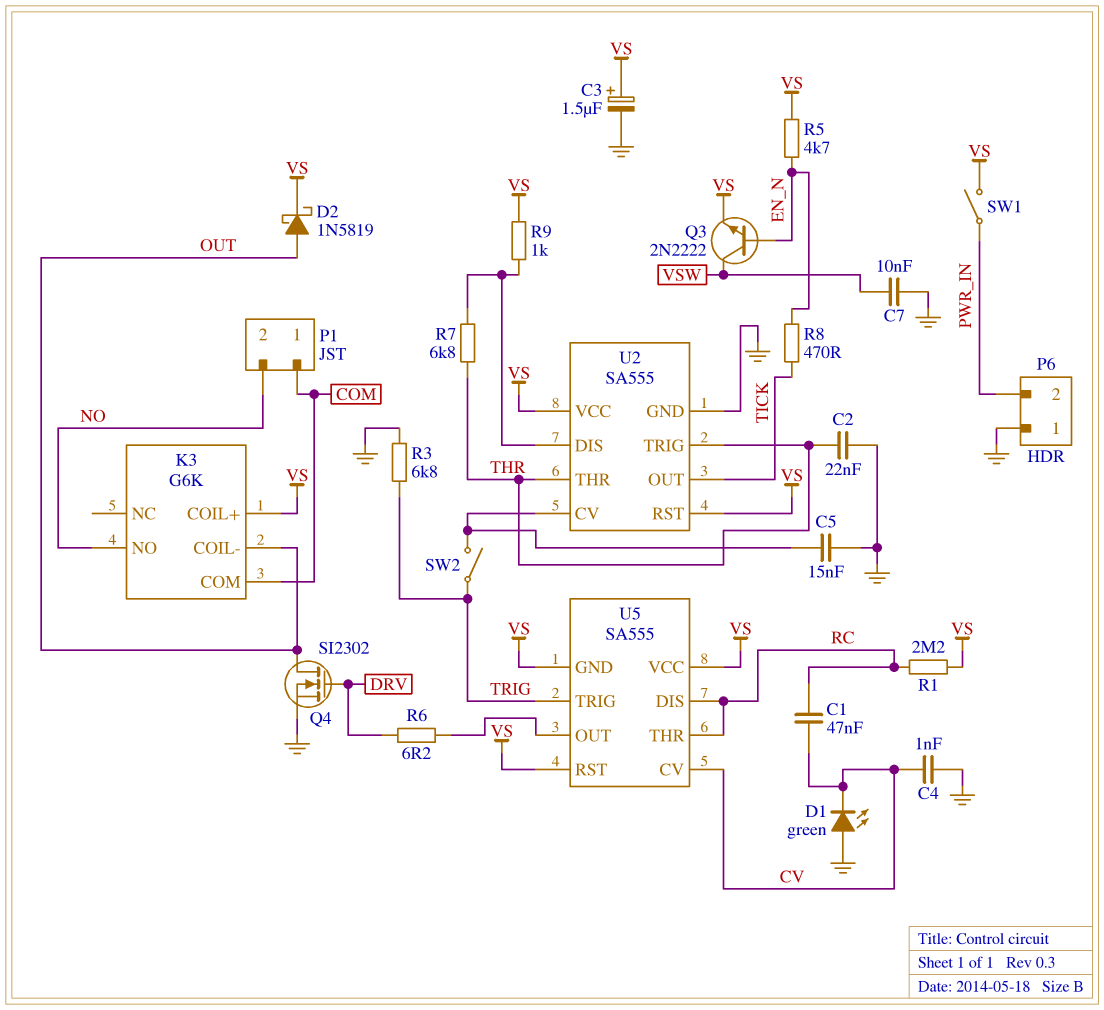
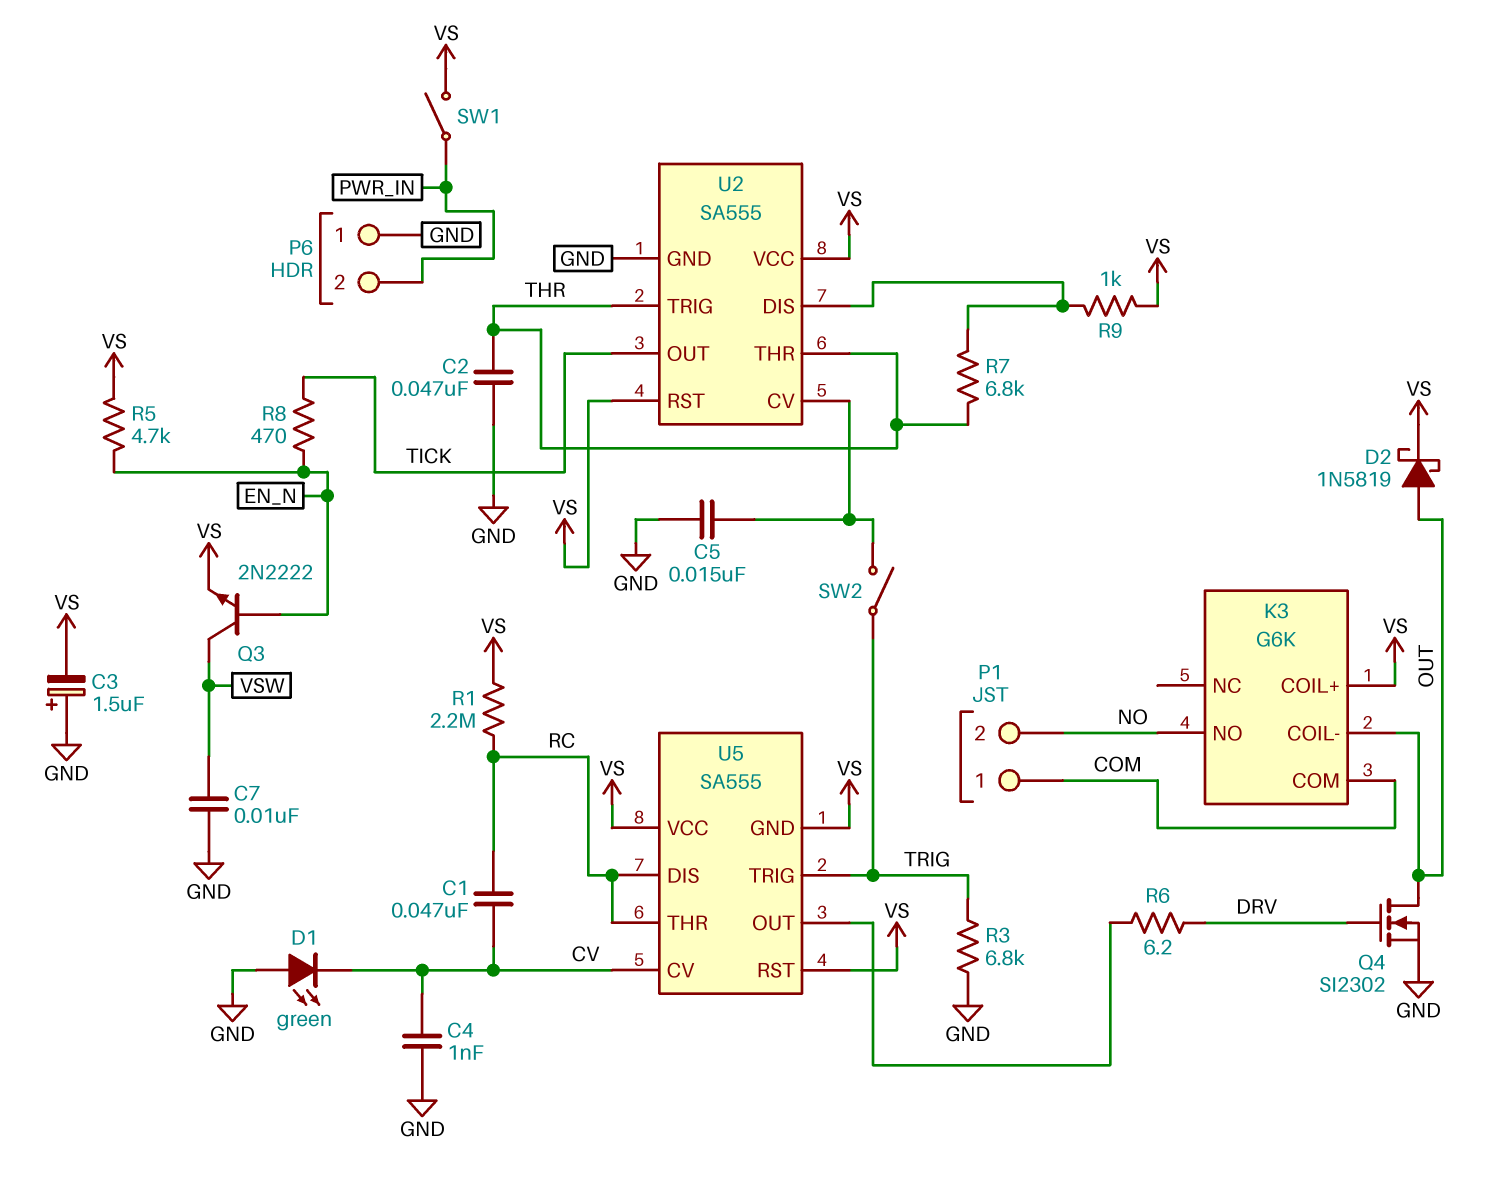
C2: 22nF (GND, THR) -> 47nF (GND, THR)
C3: 1.5uF (plus VS, minus GND) -> 1.5uF (plus GND, minus VS)

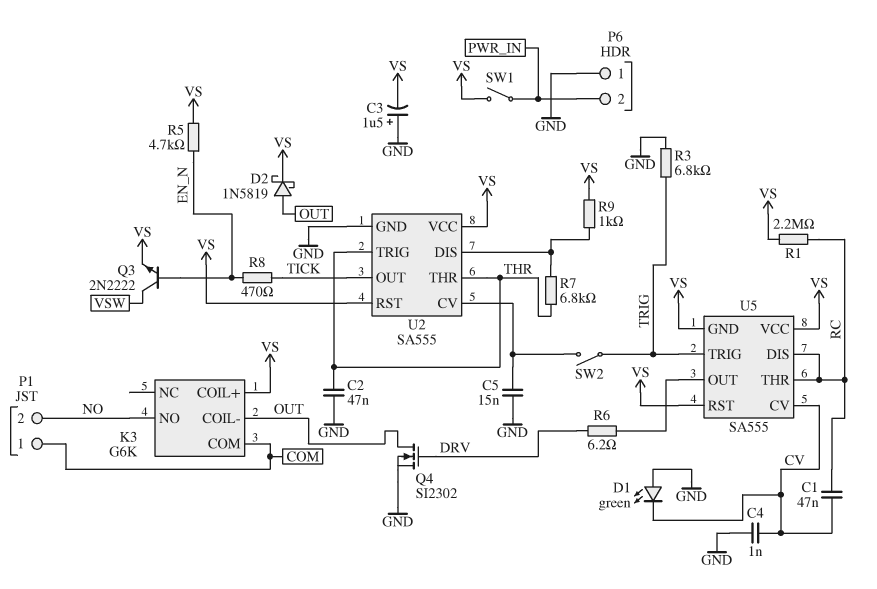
C7: 10nF (GND, VSW) -> none

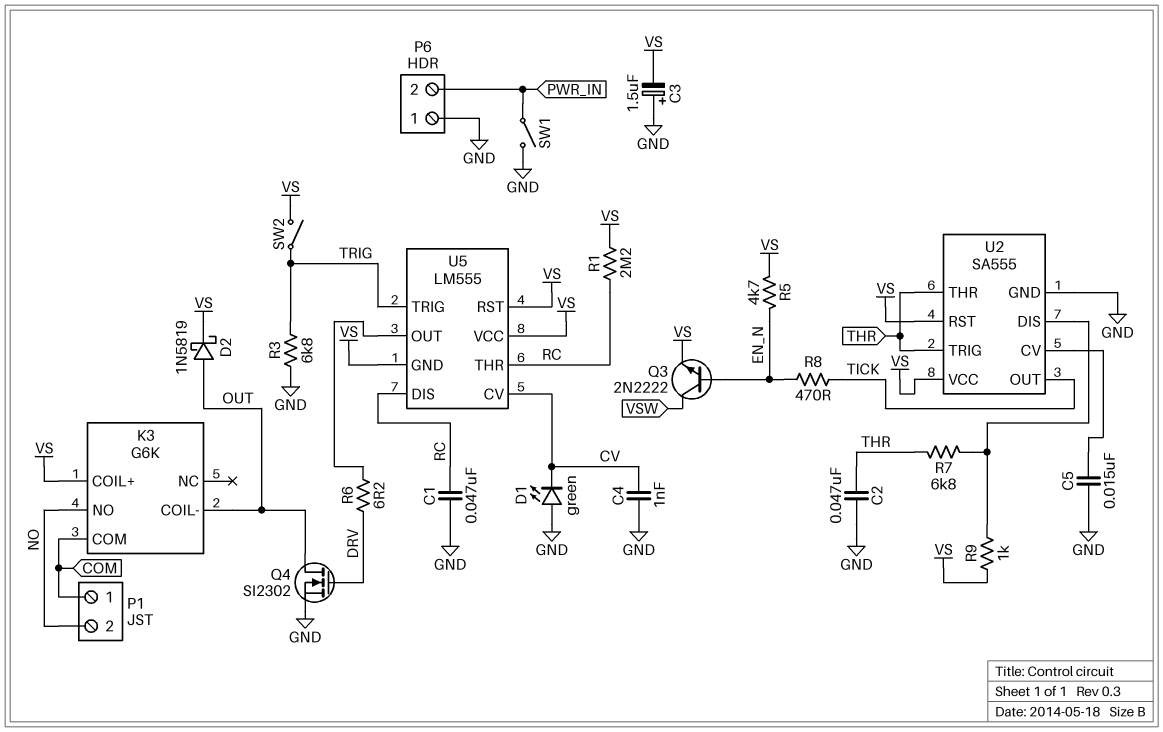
C1: 47nF (CV, RC) -> 47nF (GND, RC)
SW1: switch (PWR_IN, VS) -> switch (GND, PWR_IN)
SW2: switch (TRIG, U2/CV) -> switch (TRIG, VS)
U5: SA555 -> LM555

